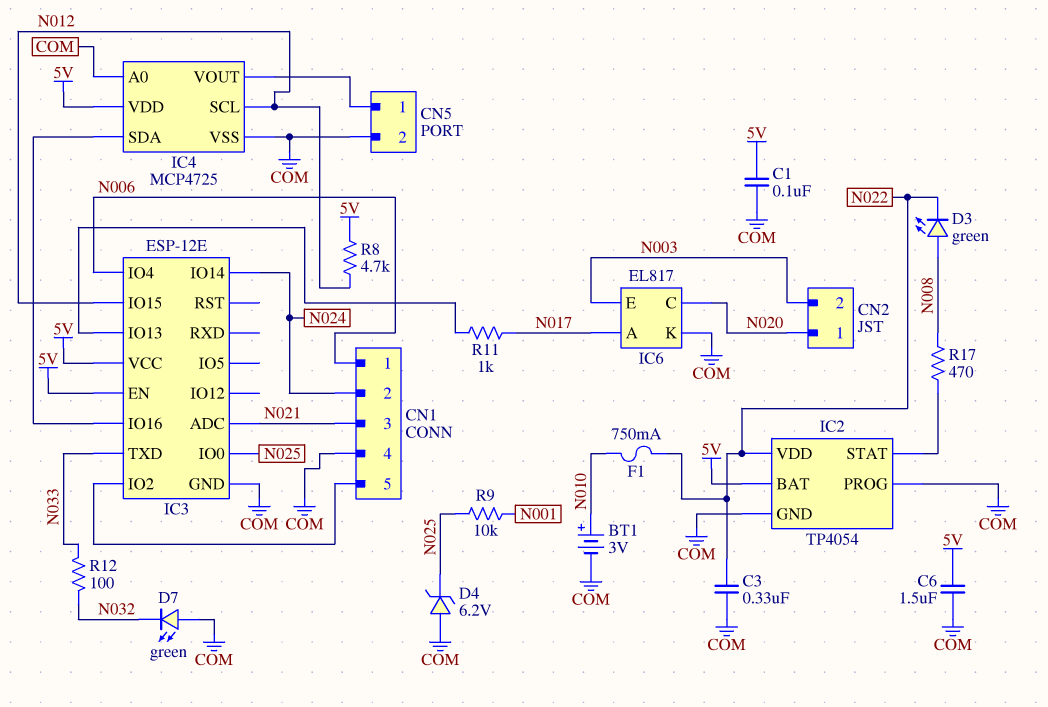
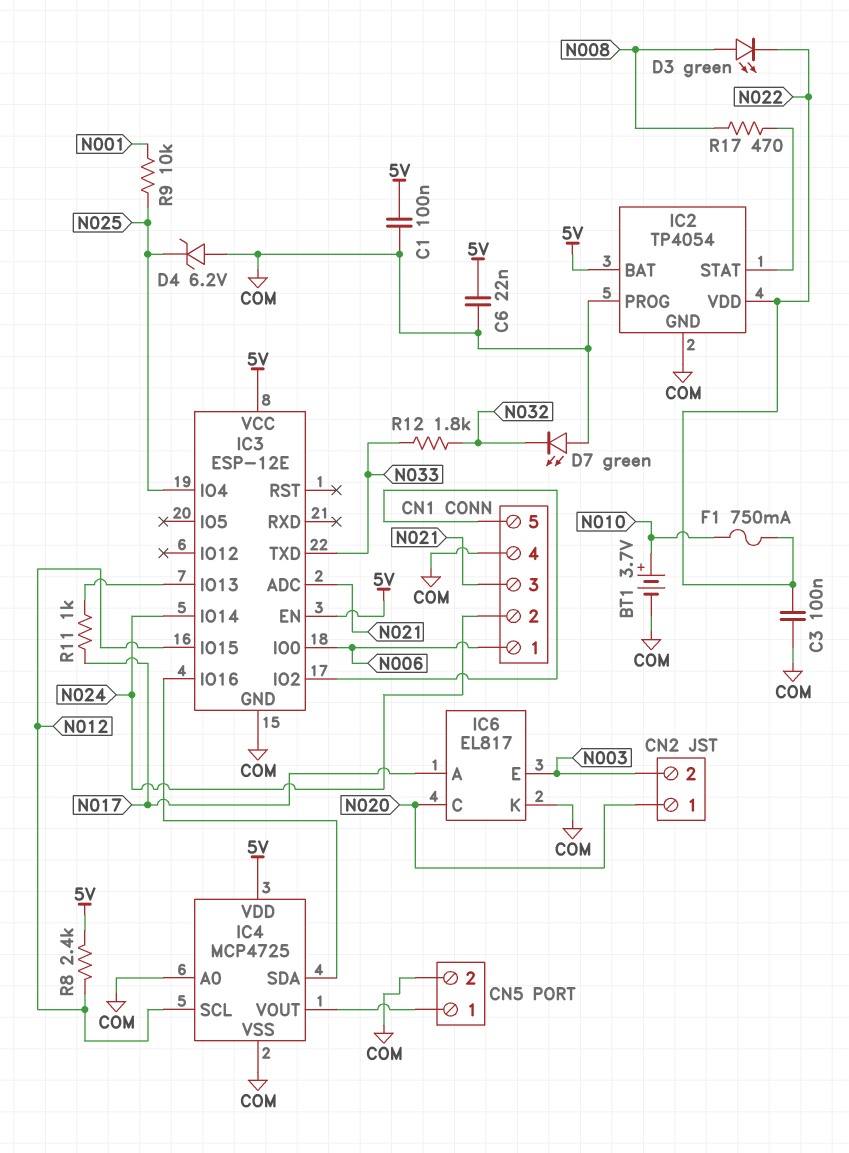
BT1: 3V (plus N010, minus COM) -> 3.7V (plus N010, minus COM)
C3: 330nF (COM, N022) -> 100nF (COM, N022)
C6: 1.5uF (5V, COM) -> 22nF (5V, COM)
IC3 pin IO0: N025 -> N006
IC3 pin IO4: N006 -> N025
R8: 4.7k (5V, N012) -> 2.4k (5V, N012)
R12: 100 (N032, N033) -> 1.8k (N032, N033)

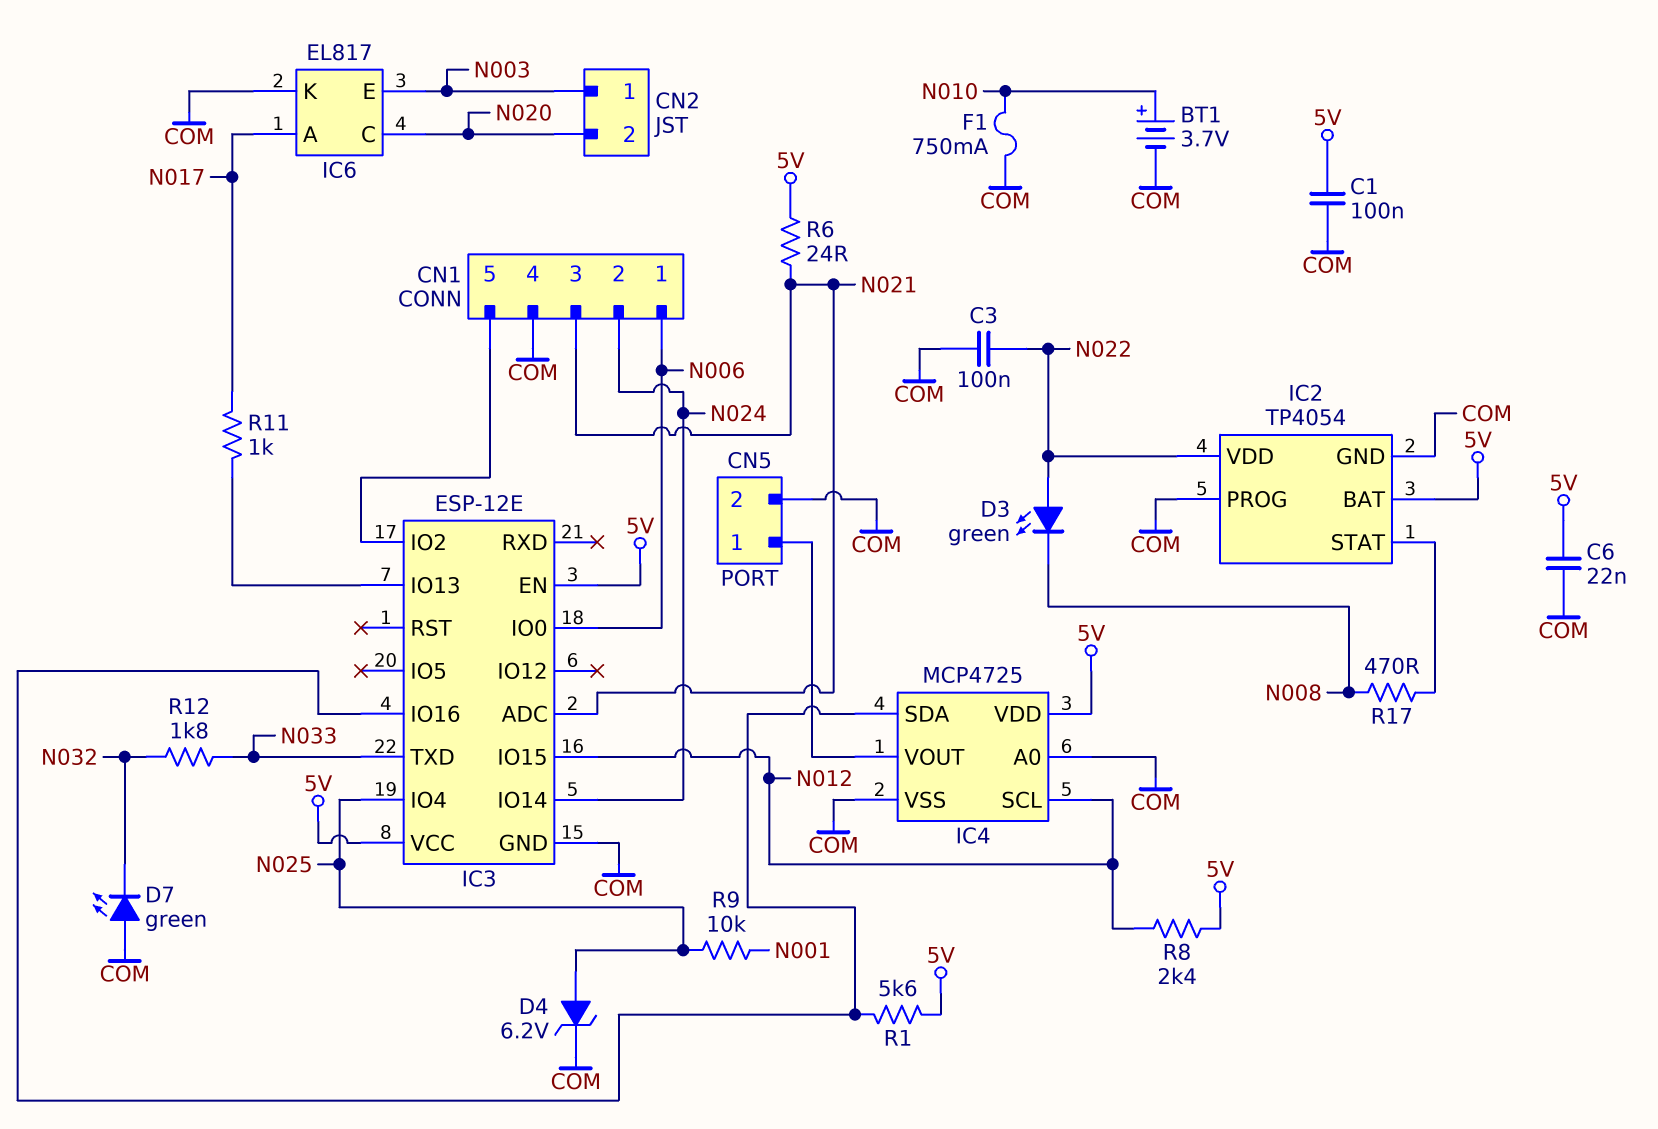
CN2 pin 1: N020 -> N003
CN2 pin 2: N003 -> N020
D3: LED green (A N008, K N022) -> LED green (A N022, K N008)
D4: zener 6.2V (A COM, K N025) -> zener 6.2V (A N025, K COM)
F1: 750mA (N010, N022) -> 750mA (COM, N010)
R1: none -> 5.6k (5V, IC3/IO16)
R6: none -> 24 (5V, N021)

